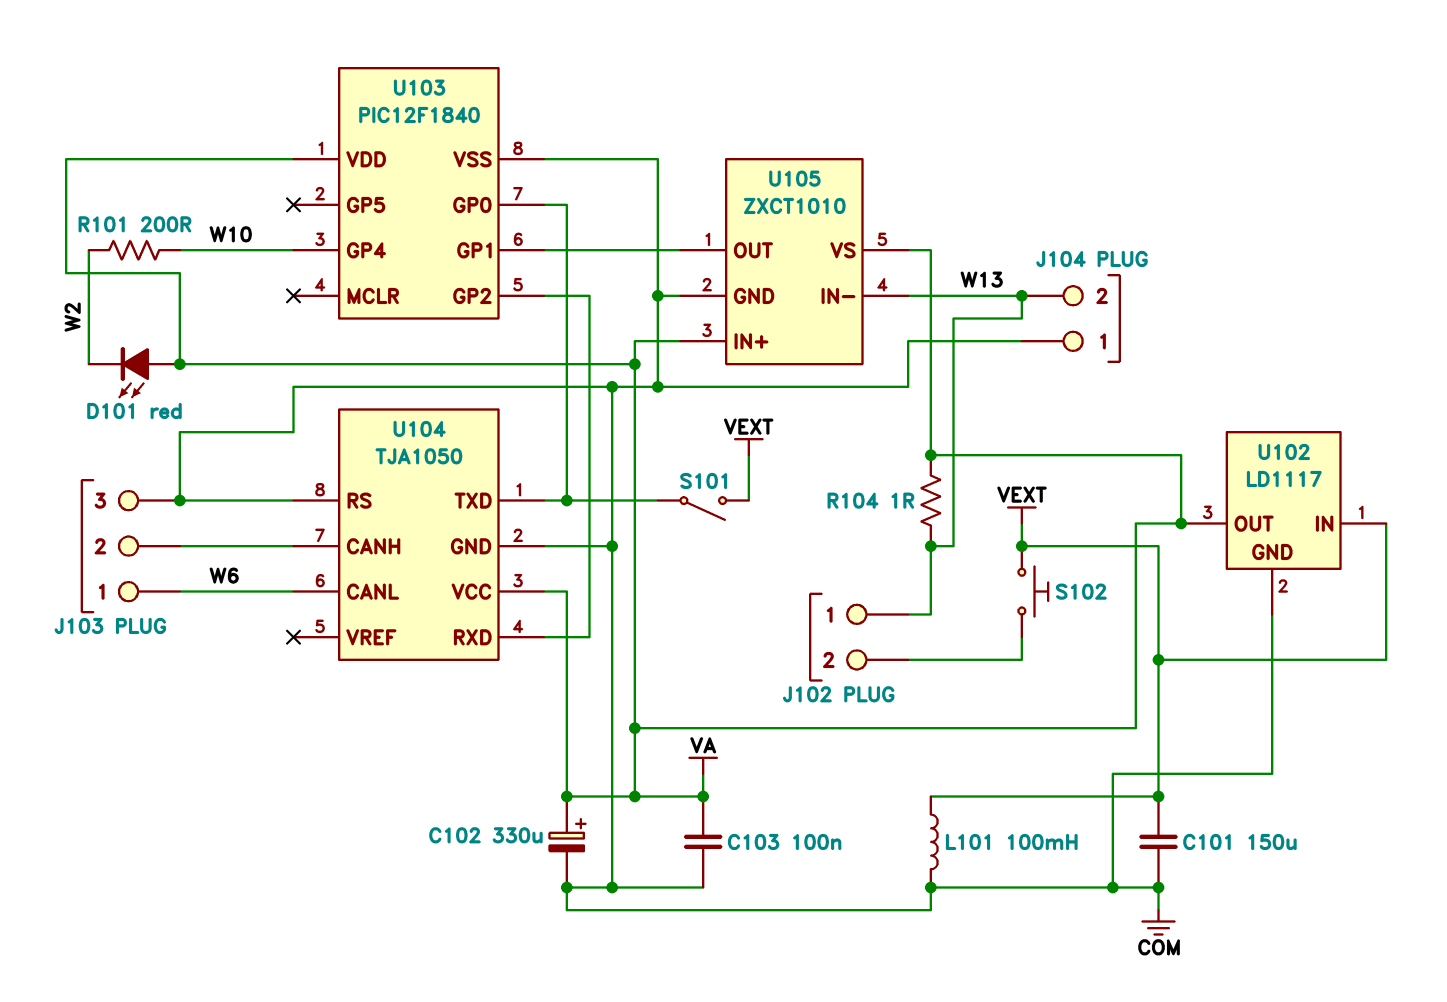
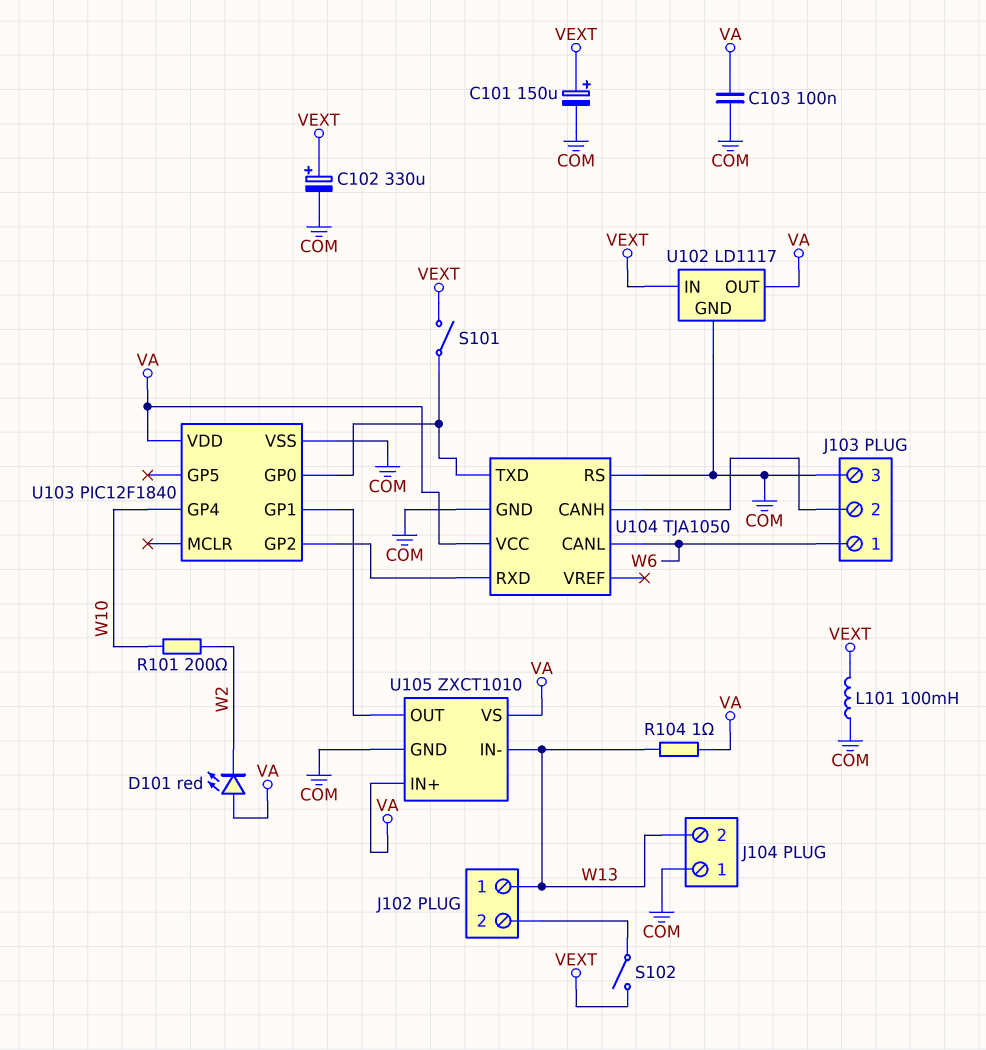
C101: 150uF (COM, VEXT) -> 150uF (plus VEXT, minus COM)
C102: 330uF (plus VA, minus COM) -> 330uF (plus VEXT, minus COM)
S102: button (J102/2, VEXT) -> switch (J102/2, VEXT)

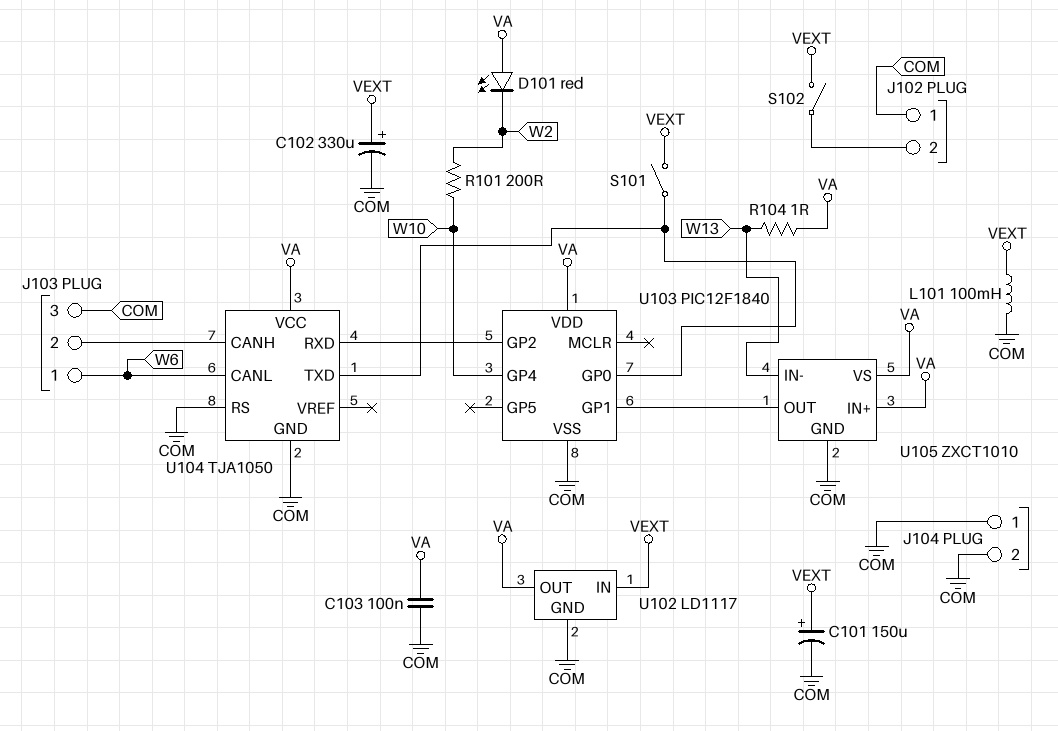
J102 pin 1: W13 -> COM
J104 pin 2: W13 -> COM

